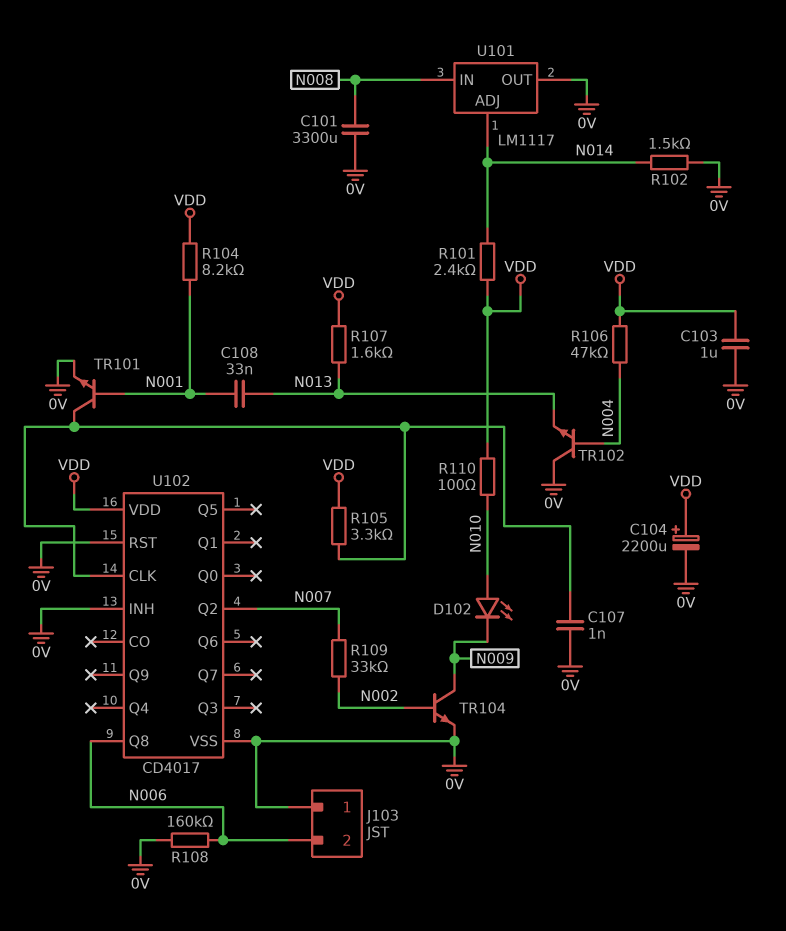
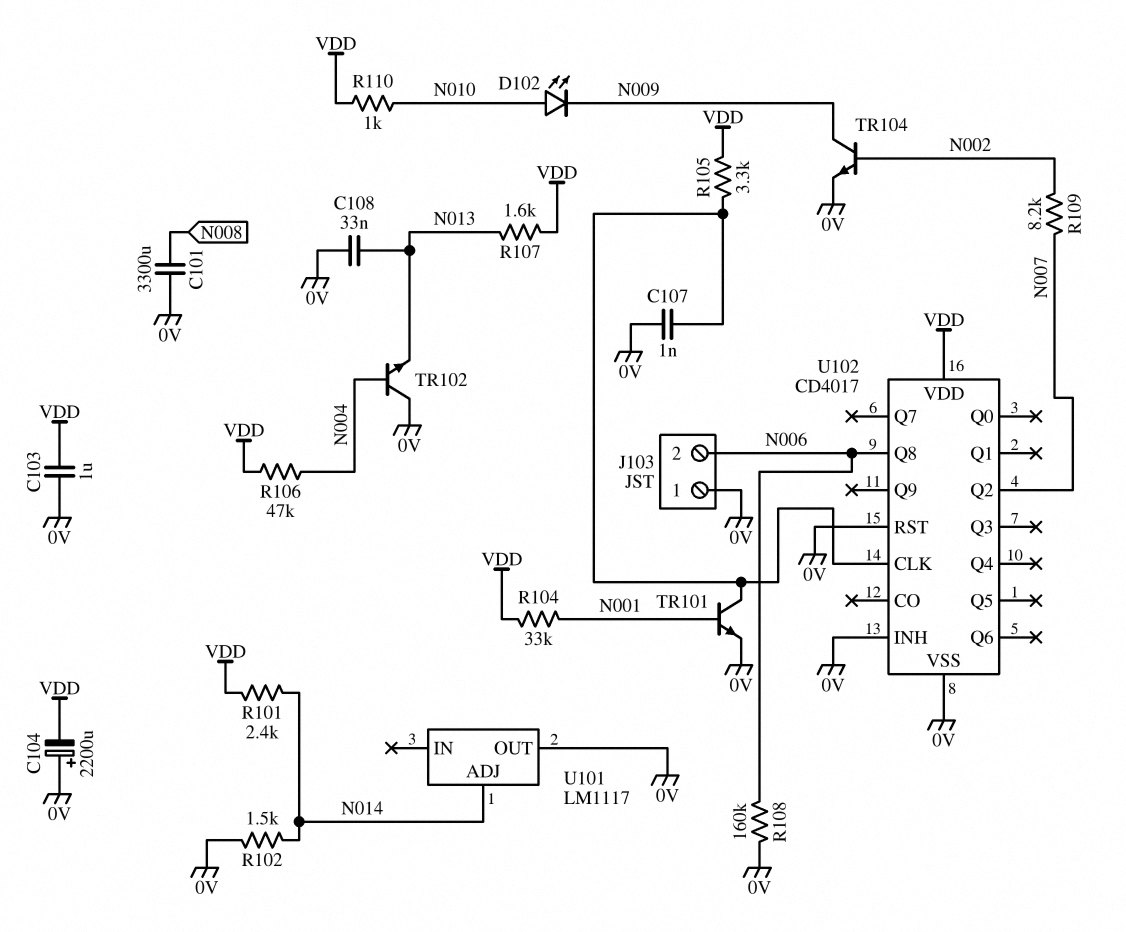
C104: 2200uF (plus VDD, minus 0V) -> 2200uF (plus 0V, minus VDD)
C108: 33nF (N001, N013) -> 33nF (0V, N013)
R104: 8.2k (N001, VDD) -> 33k (N001, VDD)
R109: 33k (N002, N007) -> 8.2k (N002, N007)
R110: 100 (N010, VDD) -> 1k (N010, VDD)
U101 pin IN: N008 -> none

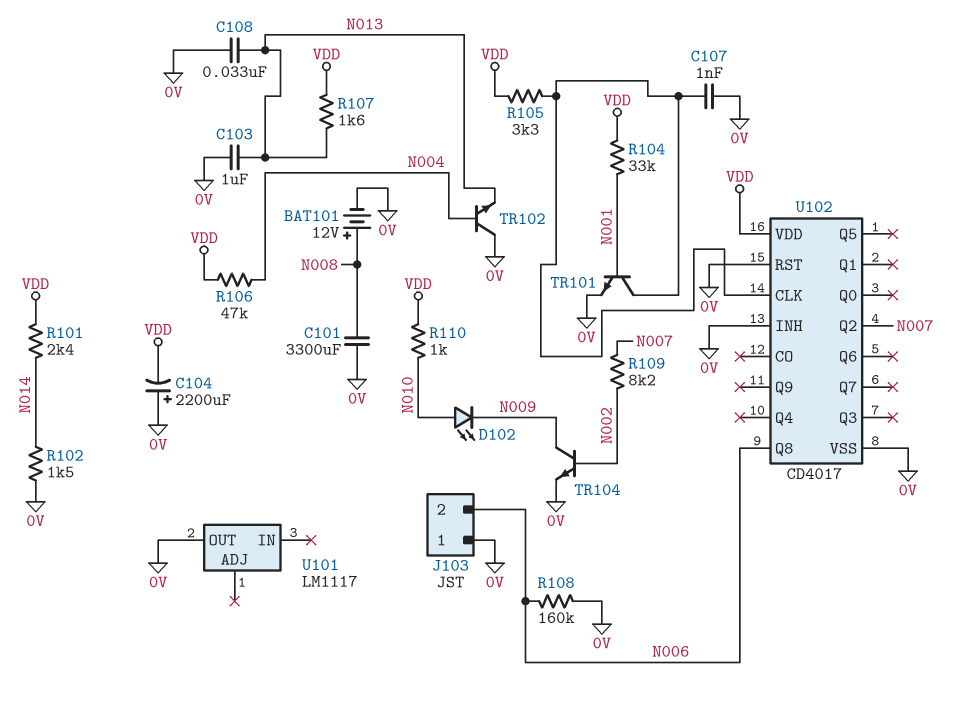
BAT101: none -> 12V (plus N008, minus 0V)
C103: 1uF (0V, VDD) -> 1uF (0V, N013)
U101 pin ADJ: N014 -> none

